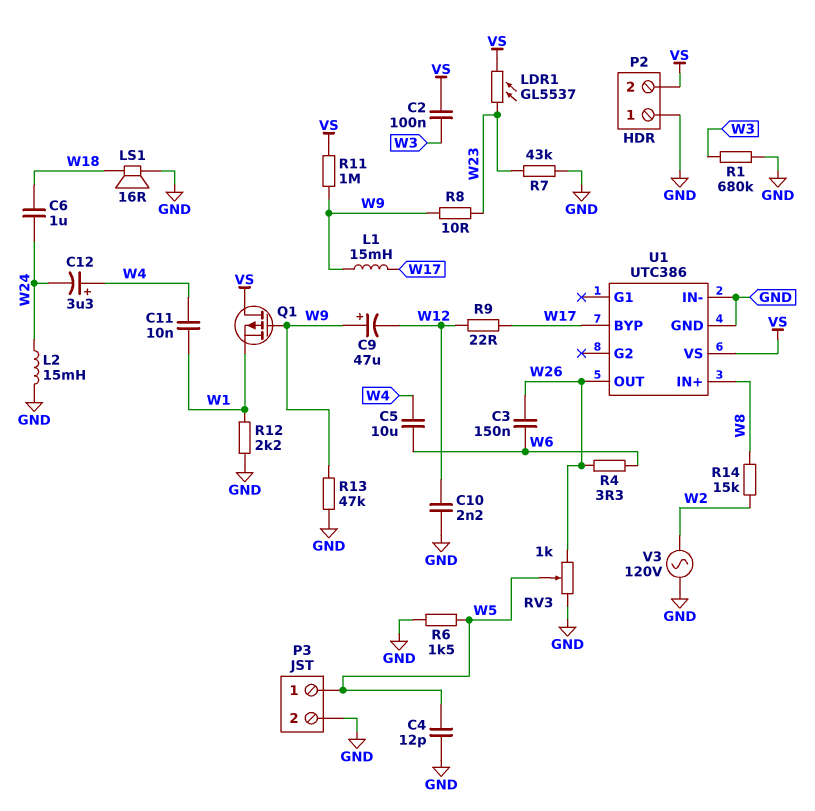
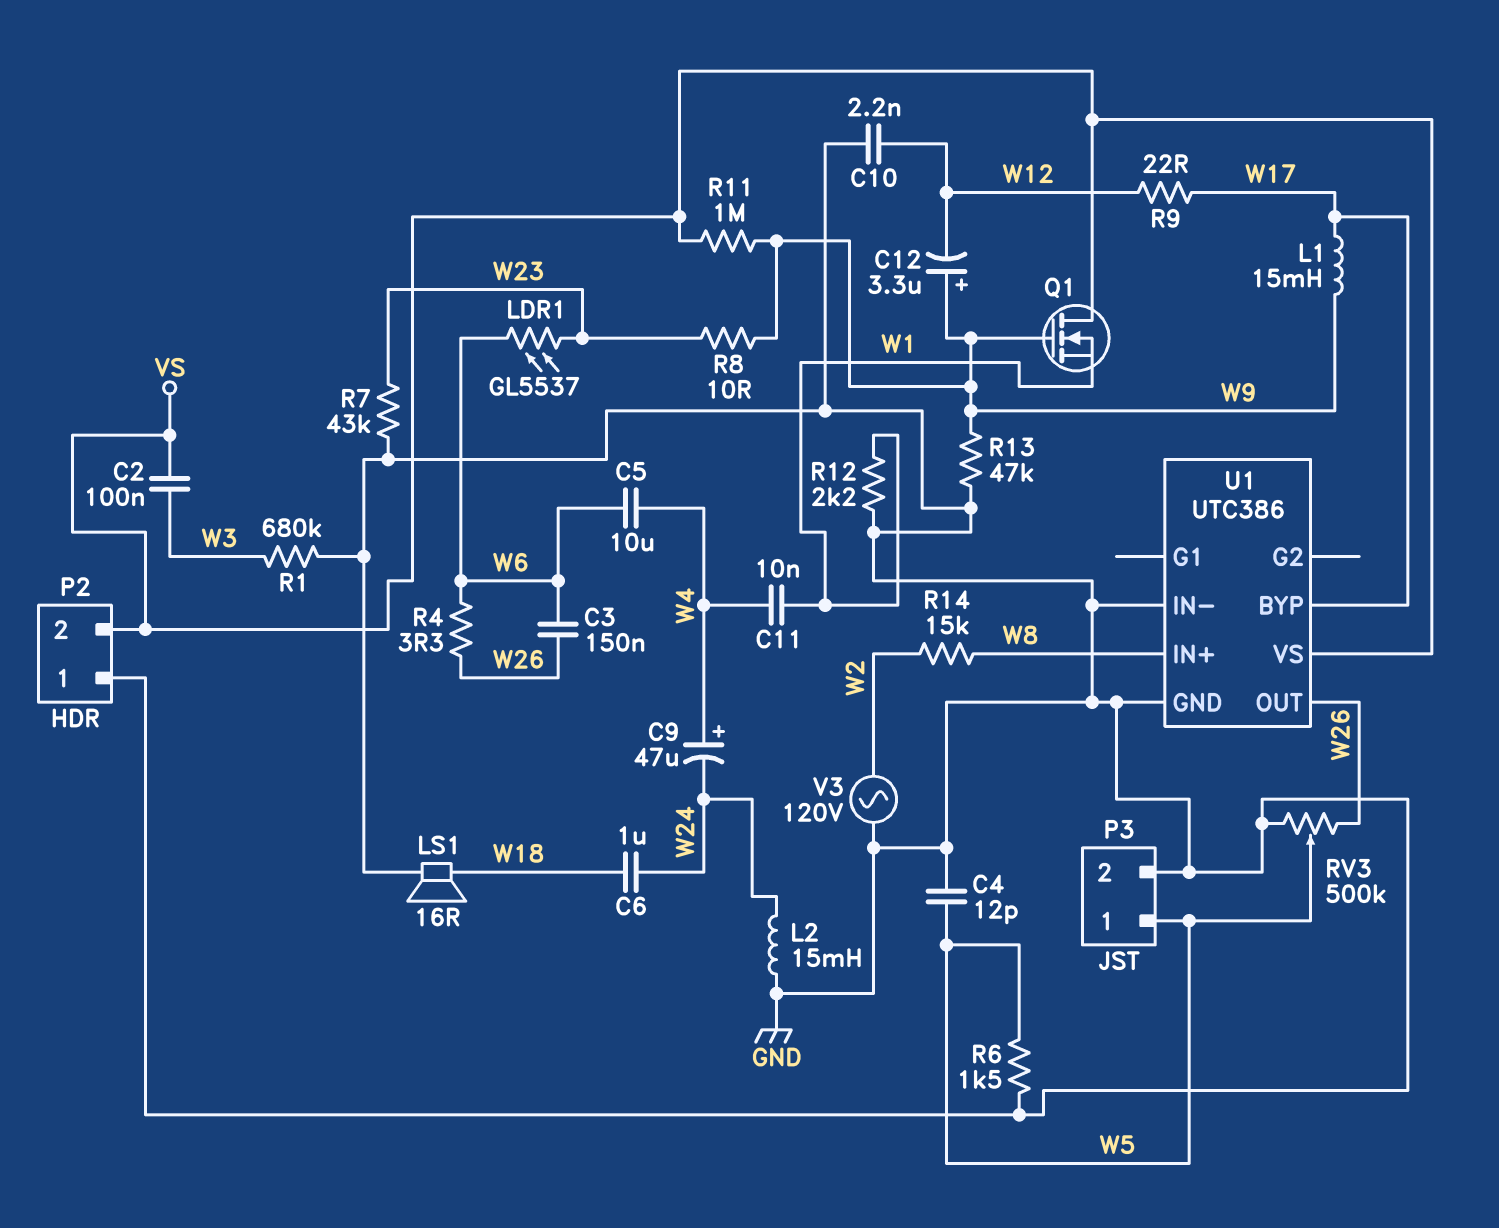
C9: 47uF (plus W9, minus W12) -> 47uF (plus W4, minus W24)
C12: 3.3uF (plus W4, minus W24) -> 3.3uF (plus W9, minus W12)
LDR1: GL5537 (VS, W23) -> GL5537 (W6, W23)
Q1: PMOS (G W9, D VS, S W1) -> NMOS (G W9, D VS, S W1)
RV3: 1k (GND, W26, wiper W5) -> 500k (GND, W26, wiper W5)

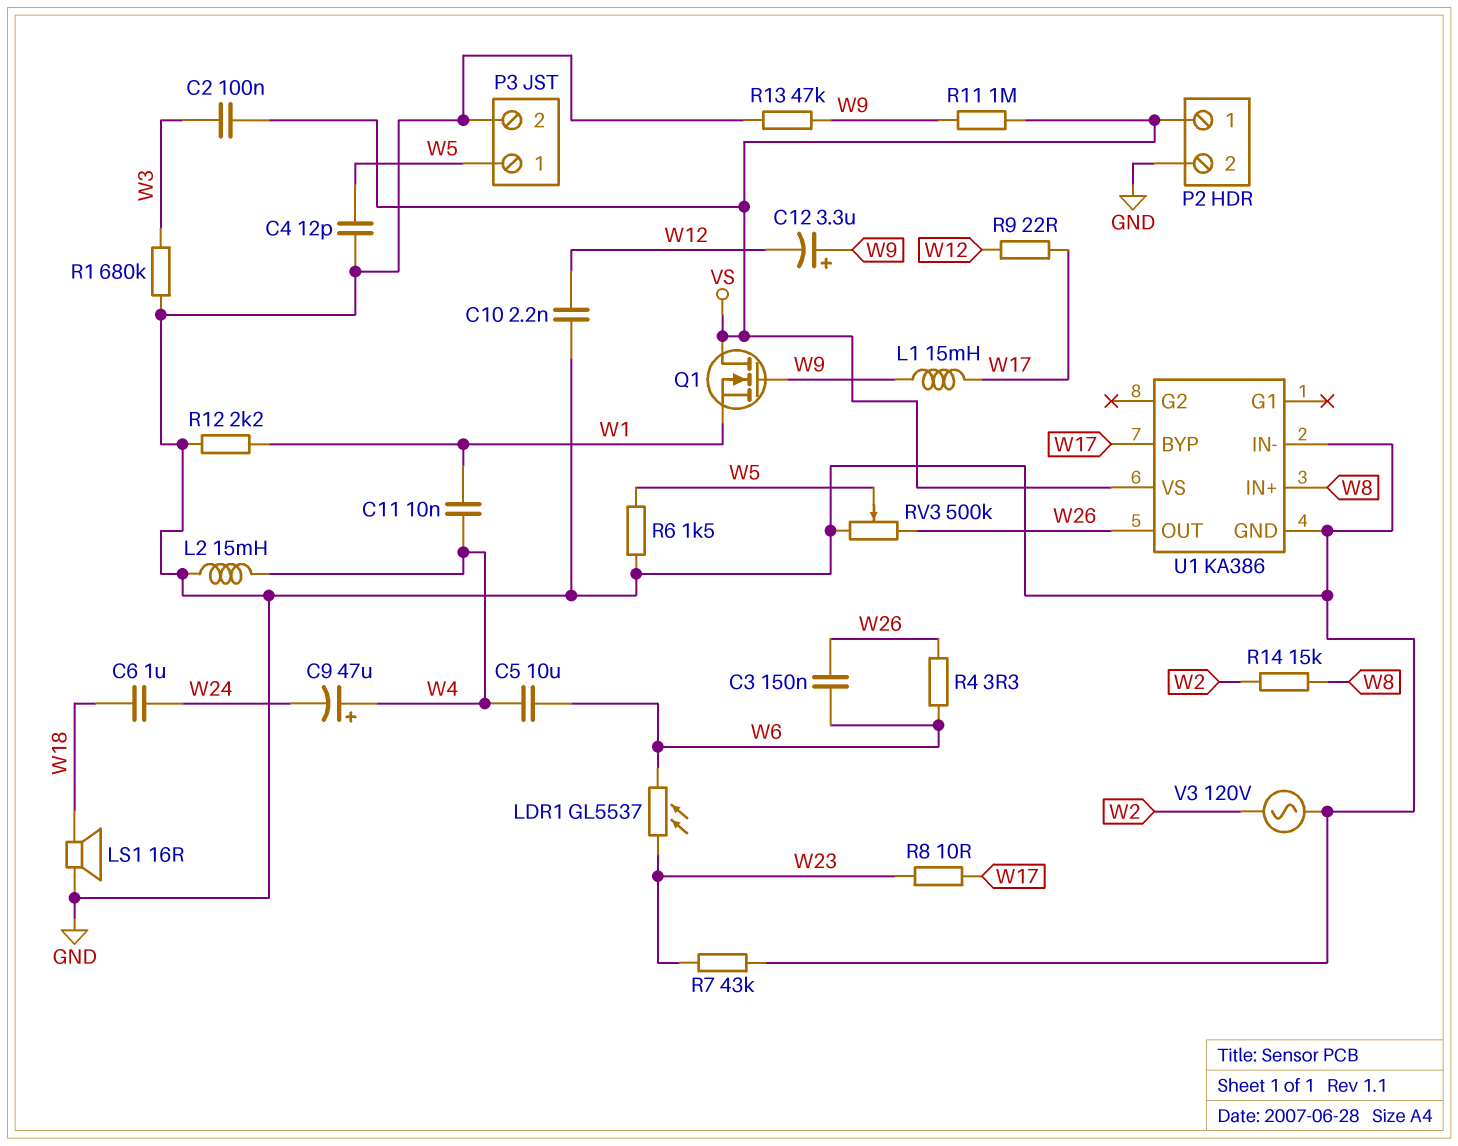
L2: 15mH (GND, W24) -> 15mH (GND, W4)
P2 pin 1: GND -> VS
P2 pin 2: VS -> GND
R8: 10 (W9, W23) -> 10 (W17, W23)
U1: UTC386 -> KA386

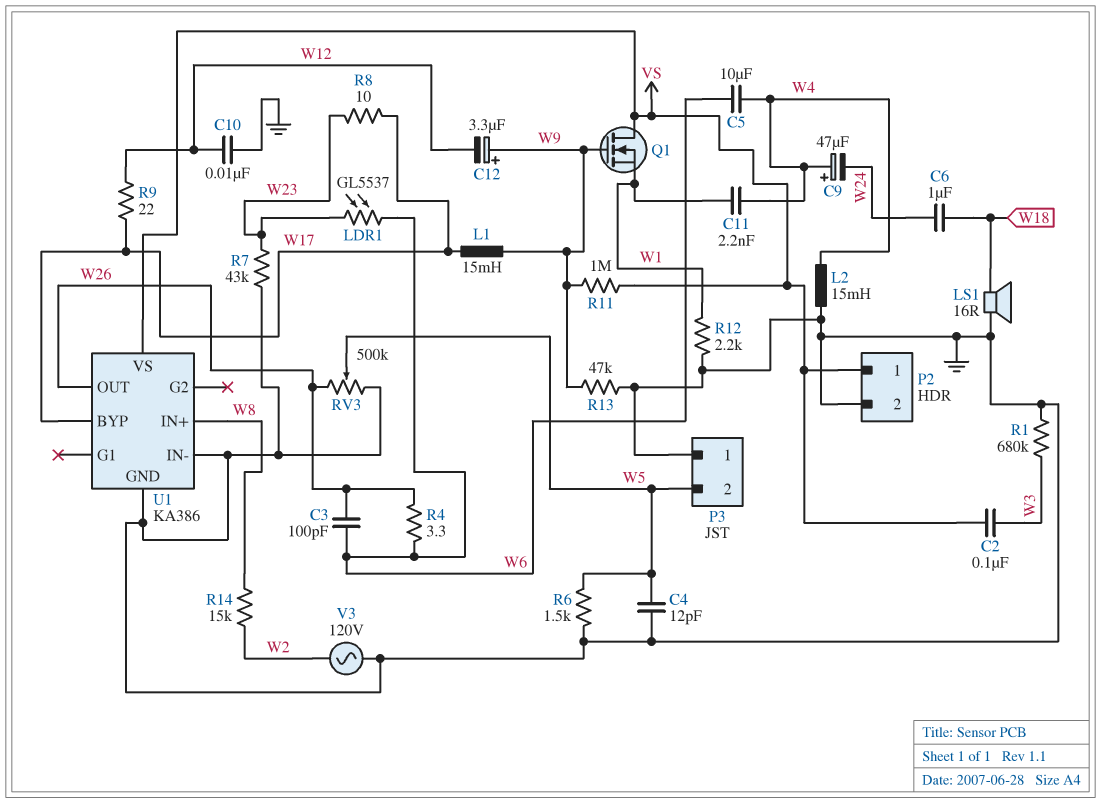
C3: 150nF (W6, W26) -> 100pF (W6, W26)
C10: 2.2nF (GND, W12) -> 10nF (GND, W12)
C11: 10nF (W1, W4) -> 2.2nF (W1, W4)
P3 pin 1: W5 -> GND
P3 pin 2: GND -> W5

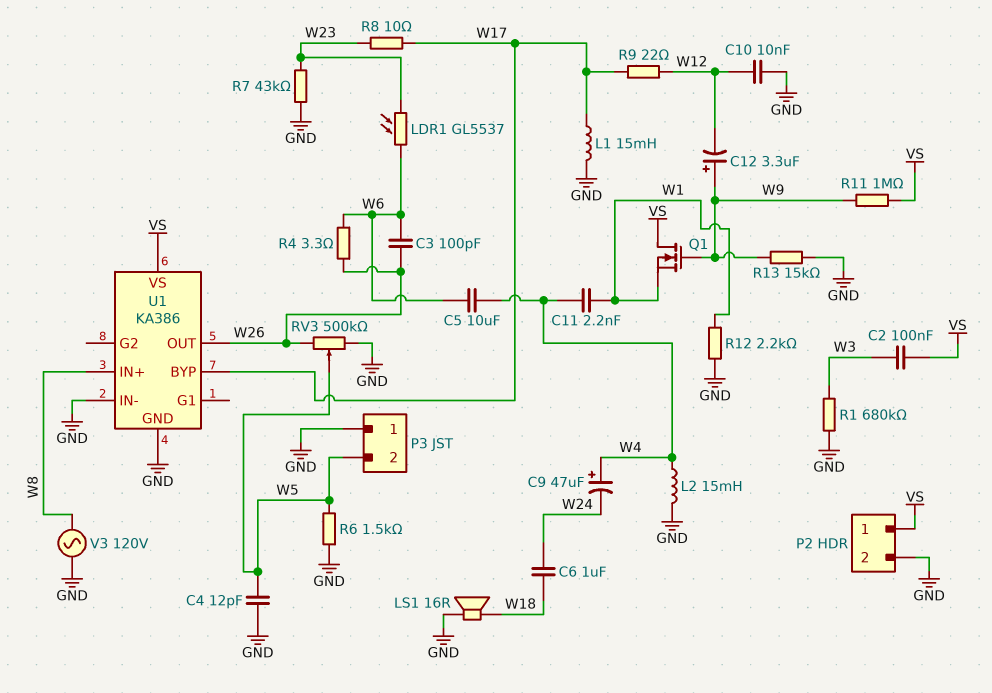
L1: 15mH (W9, W17) -> 15mH (GND, W17)
R13: 47k (GND, W9) -> 15k (GND, W9)
R14: 15k (W2, W8) -> none
V3: AC 120V (GND, W2) -> AC 120V (GND, W8)

